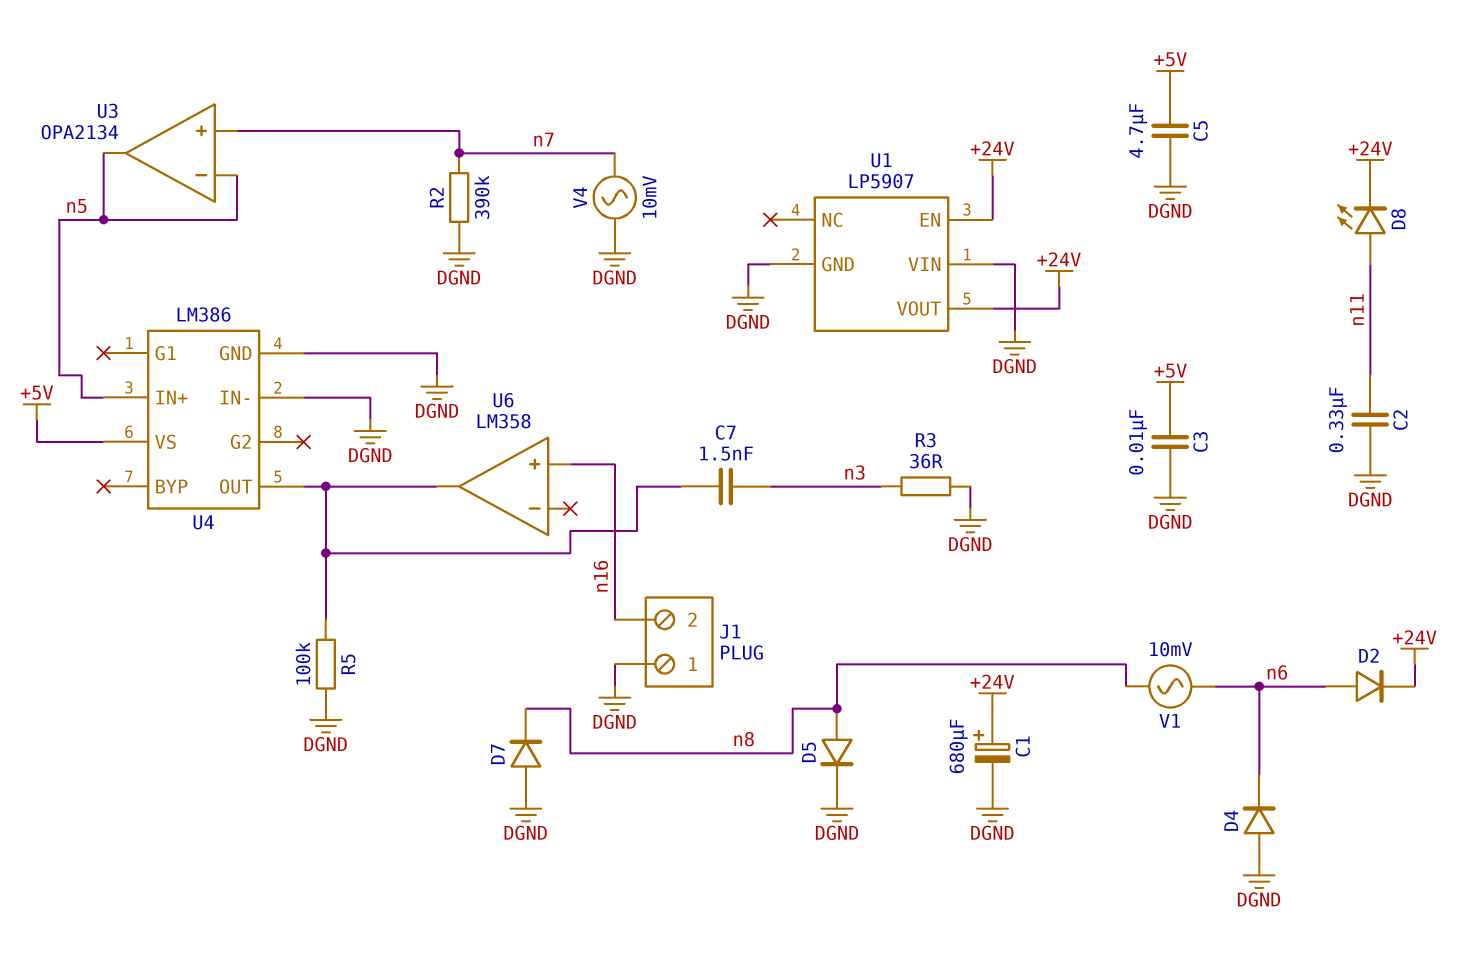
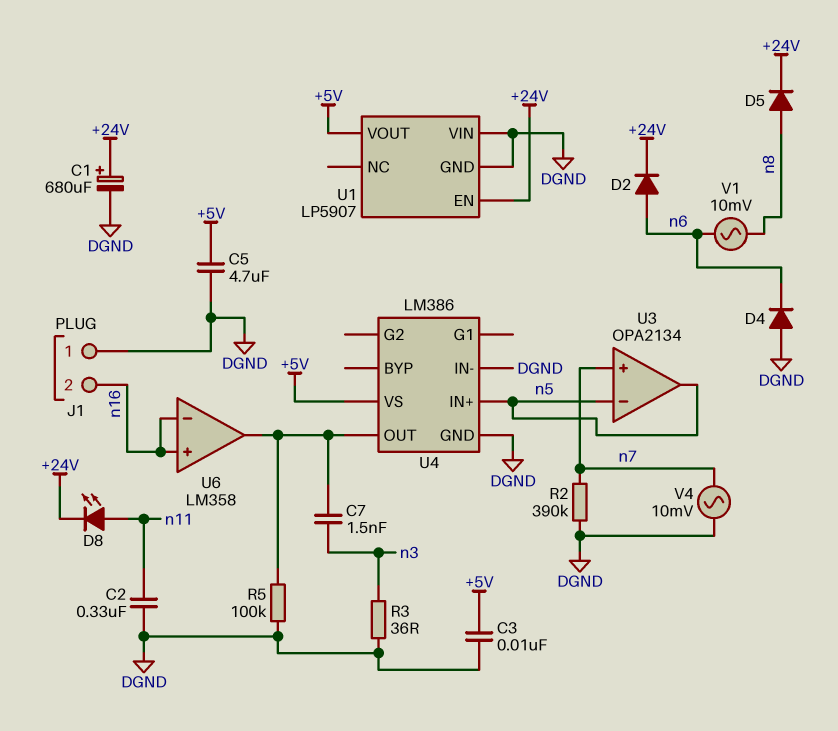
D5: diode (A n8, K DGND) -> diode (A n8, K +24V)
D7: diode (A DGND, K n8) -> none
U1 pin VOUT: +24V -> +5V
U6 pin in-: none -> n16

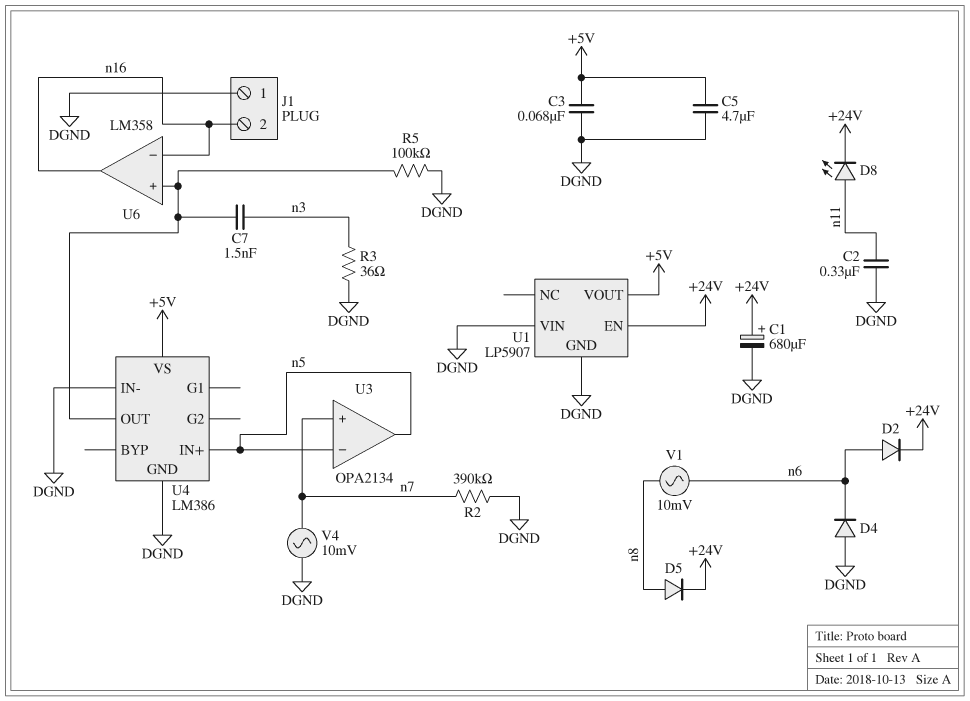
C3: 10nF (+5V, DGND) -> 68nF (+5V, DGND)
U6 pin in+: n16 -> U4/OUT
U6 pin out: U4/OUT -> n16

